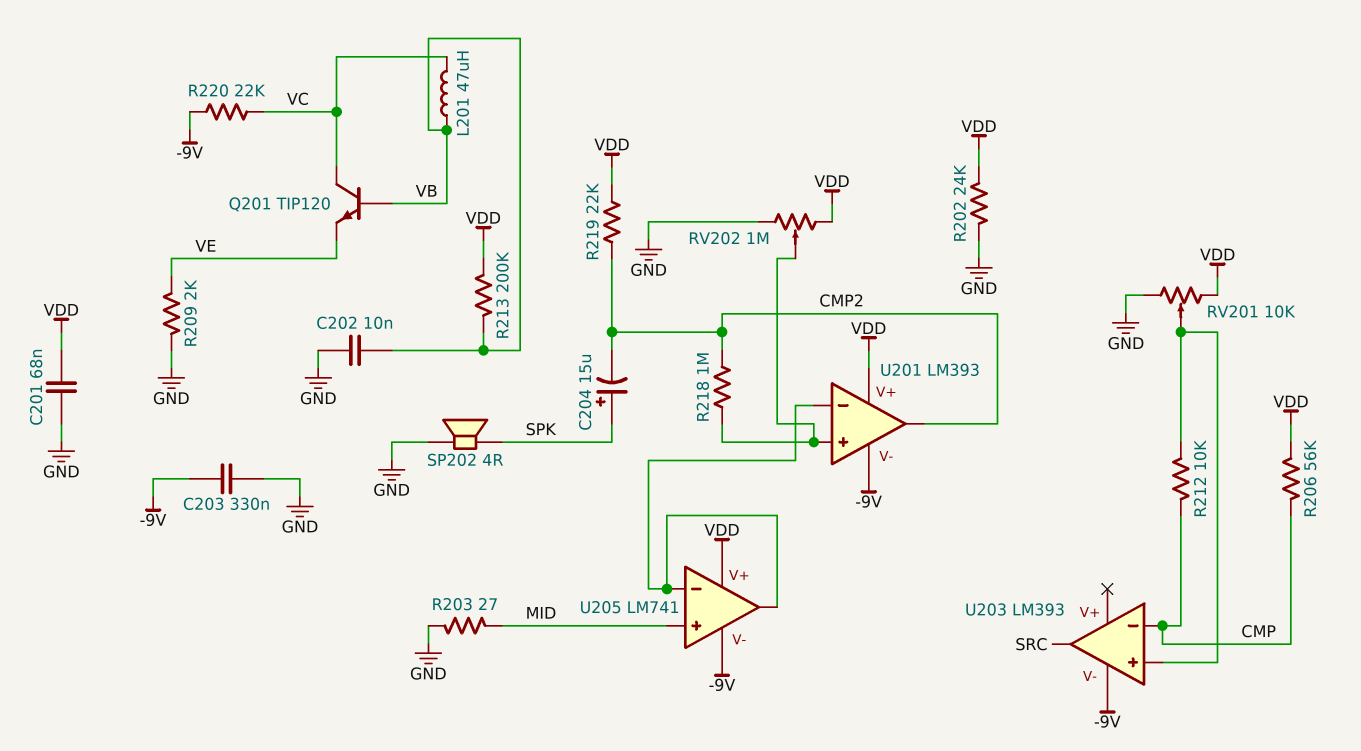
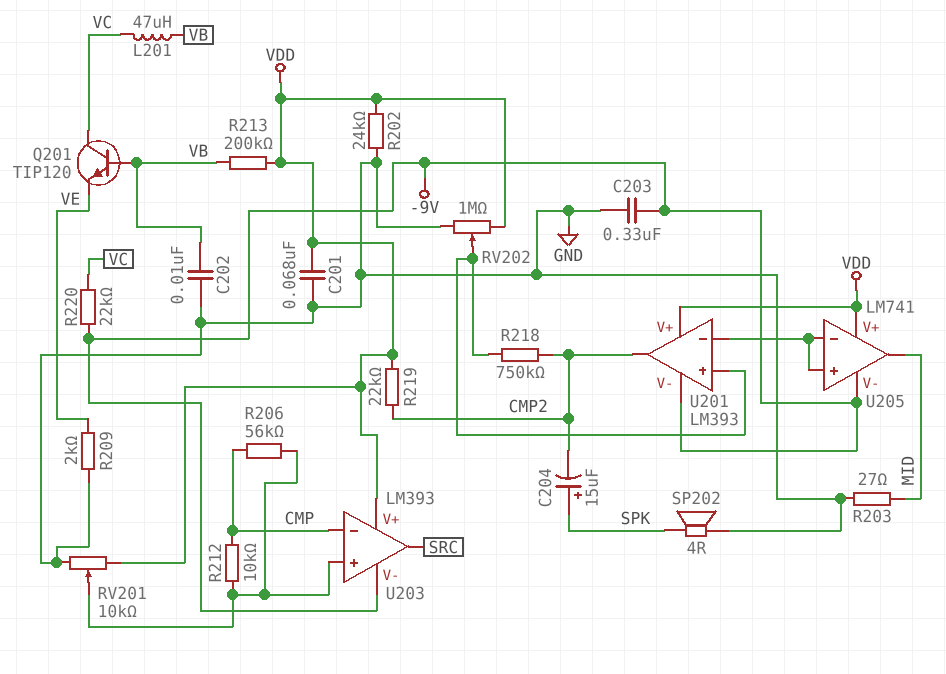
R206: 56k (CMP, VDD) -> 56k (CMP, U203/in+)
R218: 1M (CMP2, U201/in+) -> 750k (CMP2, U201/in+)
U203 pin V+: none -> VDD
U205 pin in+: MID -> U201/in-
U205 pin out: U201/in- -> MID

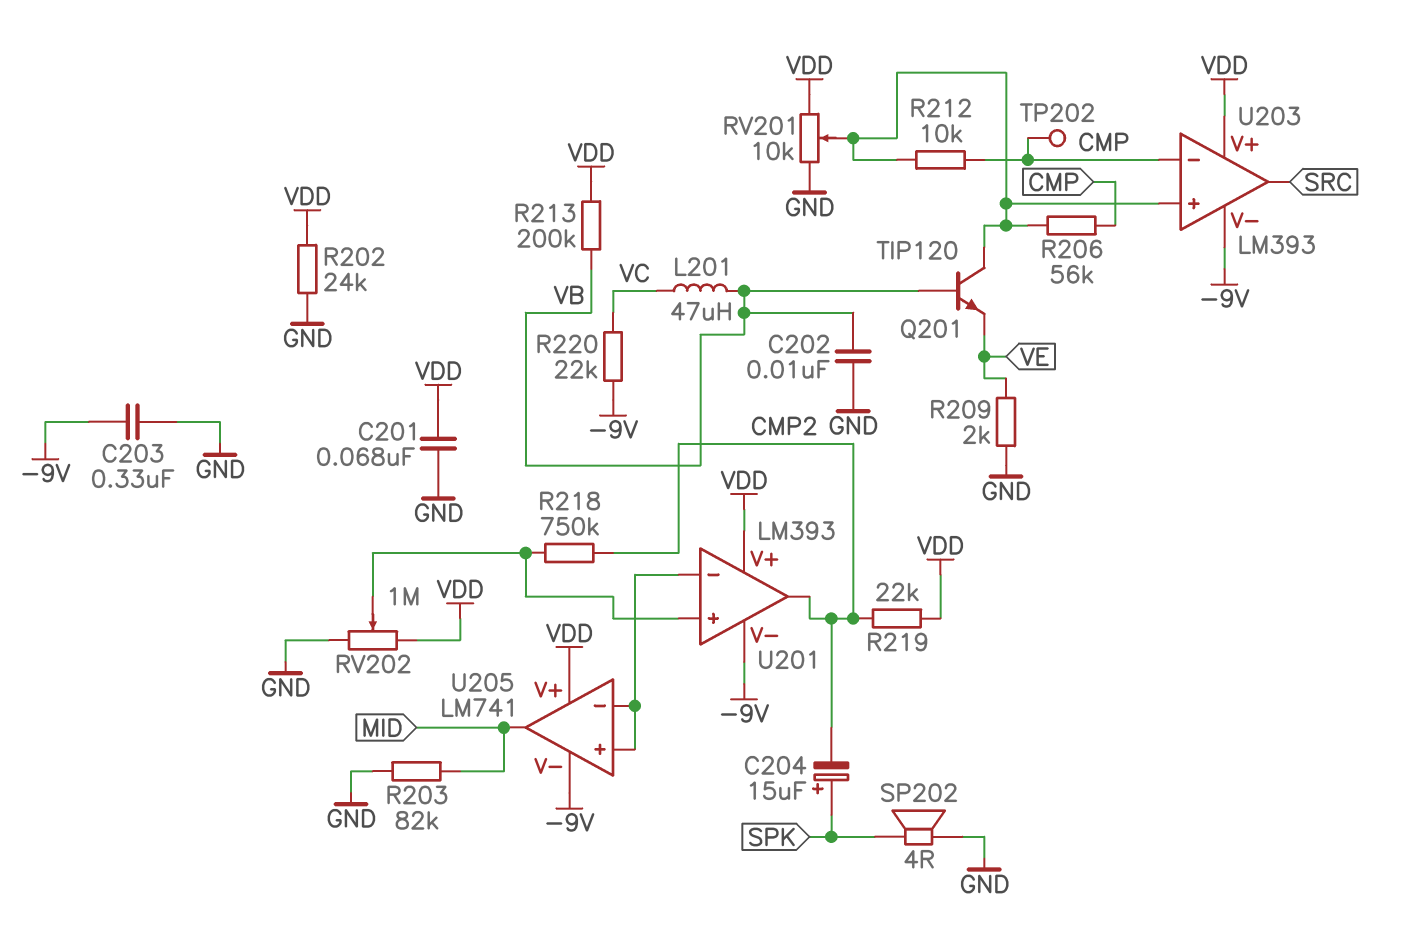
Q201: NPN TIP120 (B VB, C VC, E VE) -> NPN TIP120 (B VB, C U203/in+, E VE)
R203: 27 (GND, MID) -> 82k (GND, MID)
TP202: none -> test point (CMP)

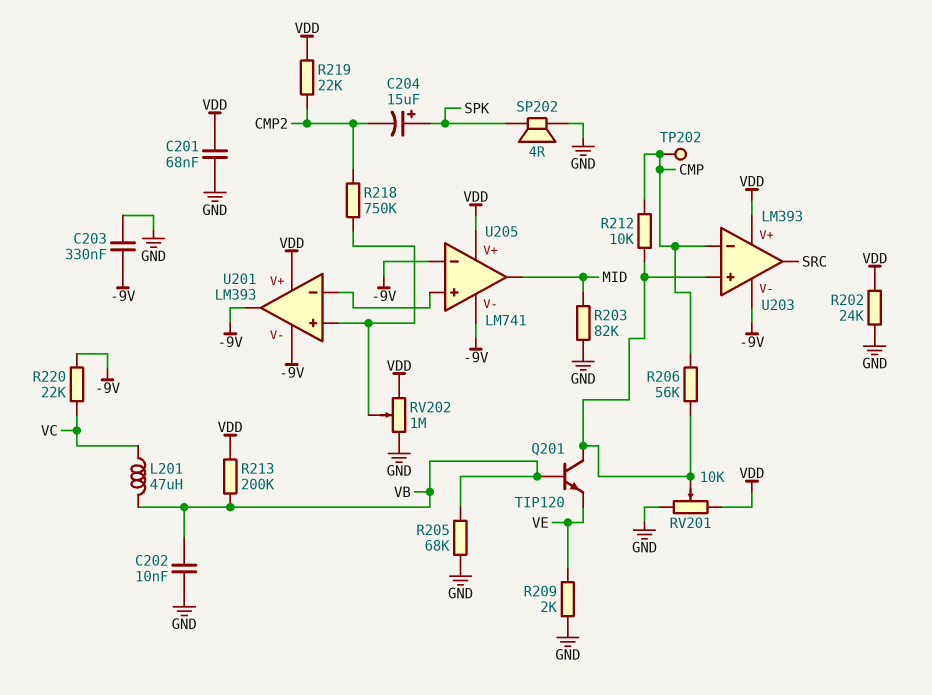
R205: none -> 68k (GND, VB)
U201 pin out: CMP2 -> -9V
U205 pin in-: U201/in- -> -9V

